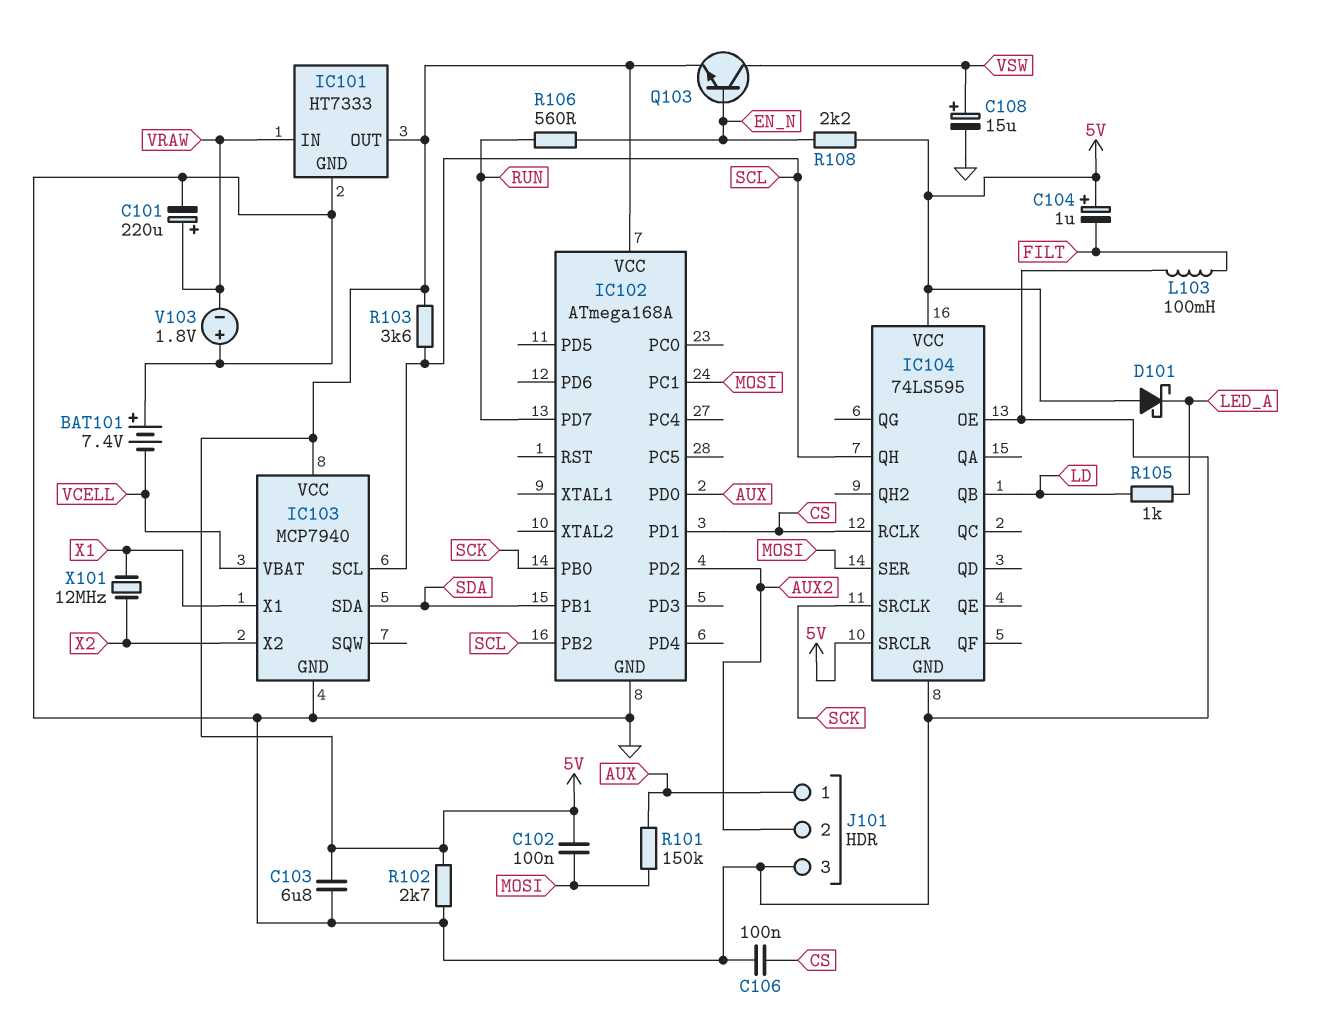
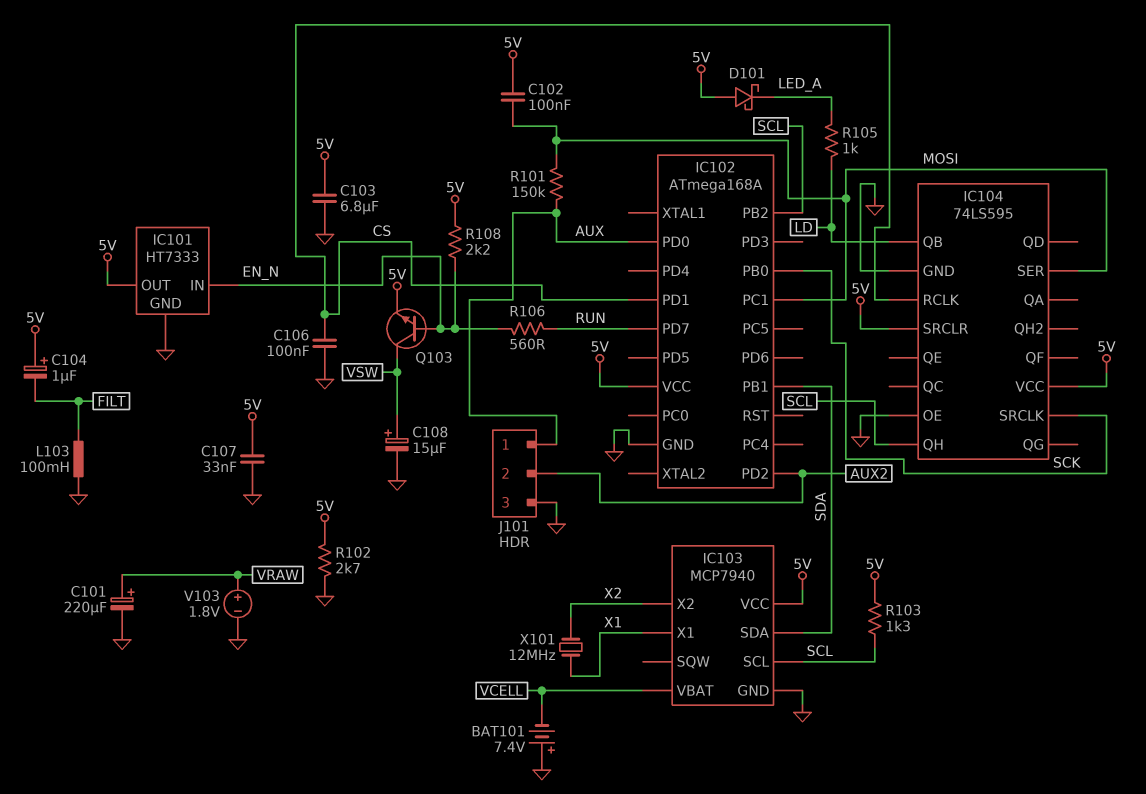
C107: none -> 33nF (5V, GND)
IC101 pin IN: VRAW -> EN_N
R103: 3.6k (5V, SCL) -> 1.3k (5V, SCL)
V103: 1.8V (plus GND, minus VRAW) -> 1.8V (plus VRAW, minus GND)

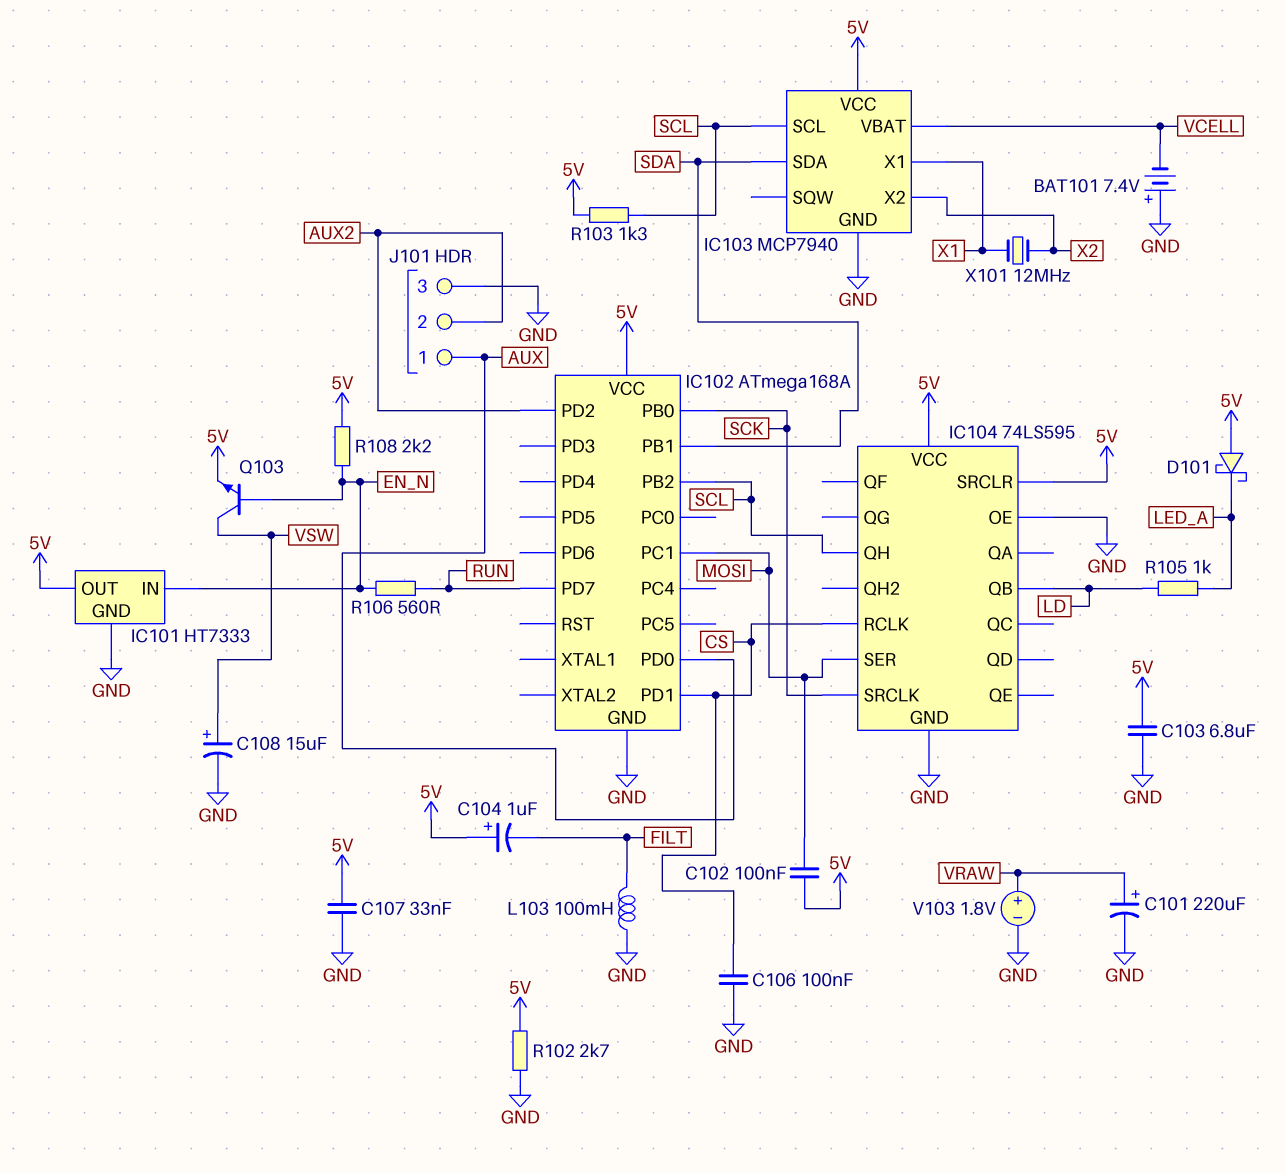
R101: 150k (AUX, MOSI) -> none

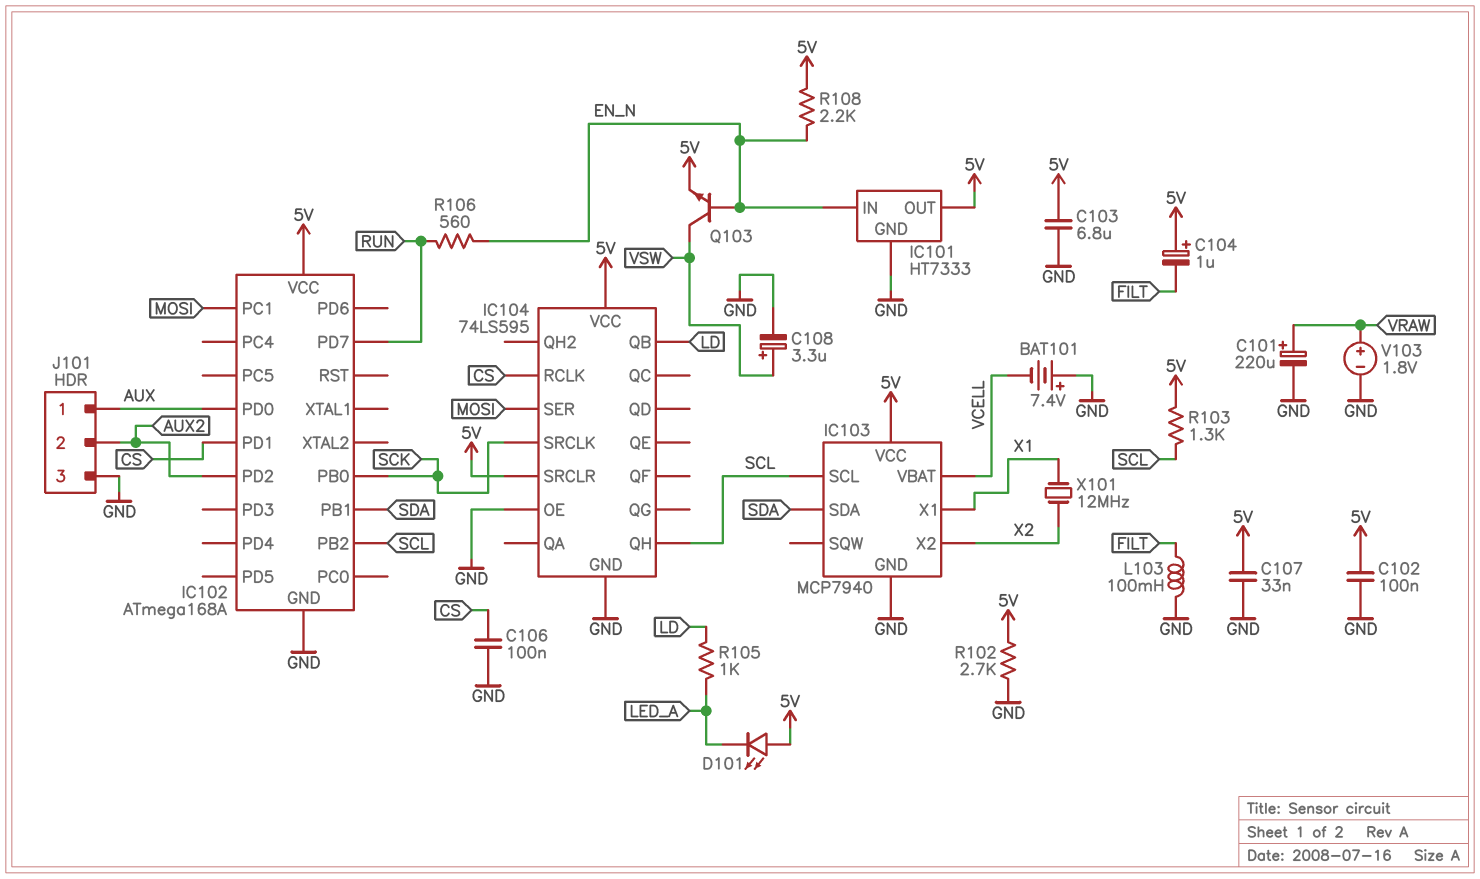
C102: 100nF (5V, MOSI) -> 100nF (5V, GND)
C108: 15uF (plus VSW, minus GND) -> 3.3uF (plus VSW, minus GND)
D101: schottky (A 5V, K LED_A) -> LED (A 5V, K LED_A)

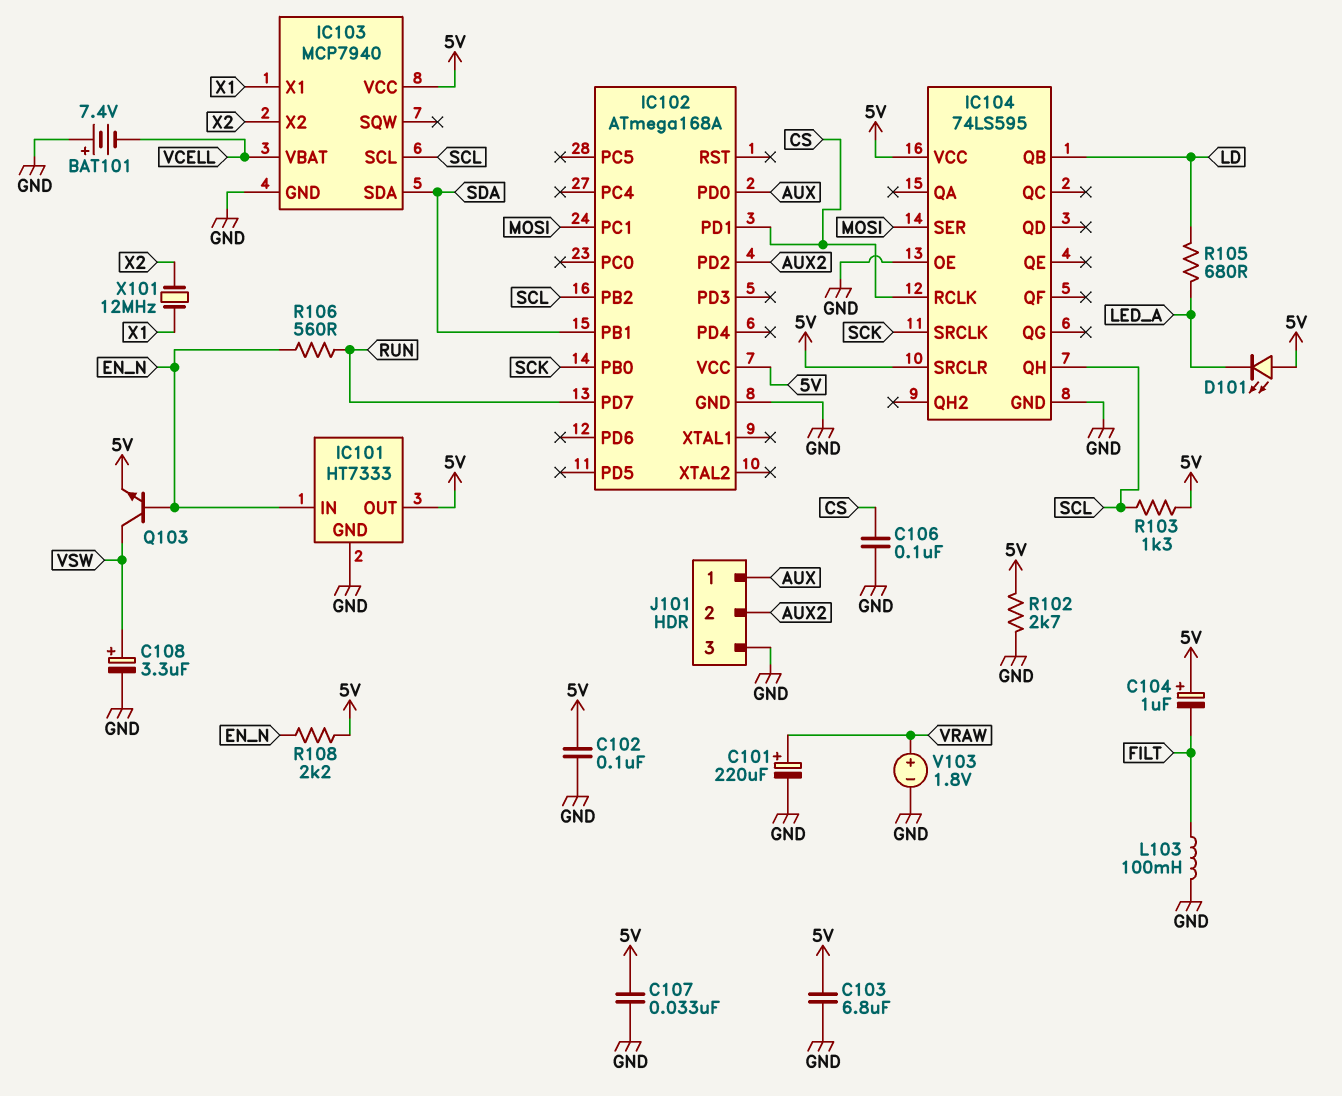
R105: 1k (LD, LED_A) -> 680 (LD, LED_A)

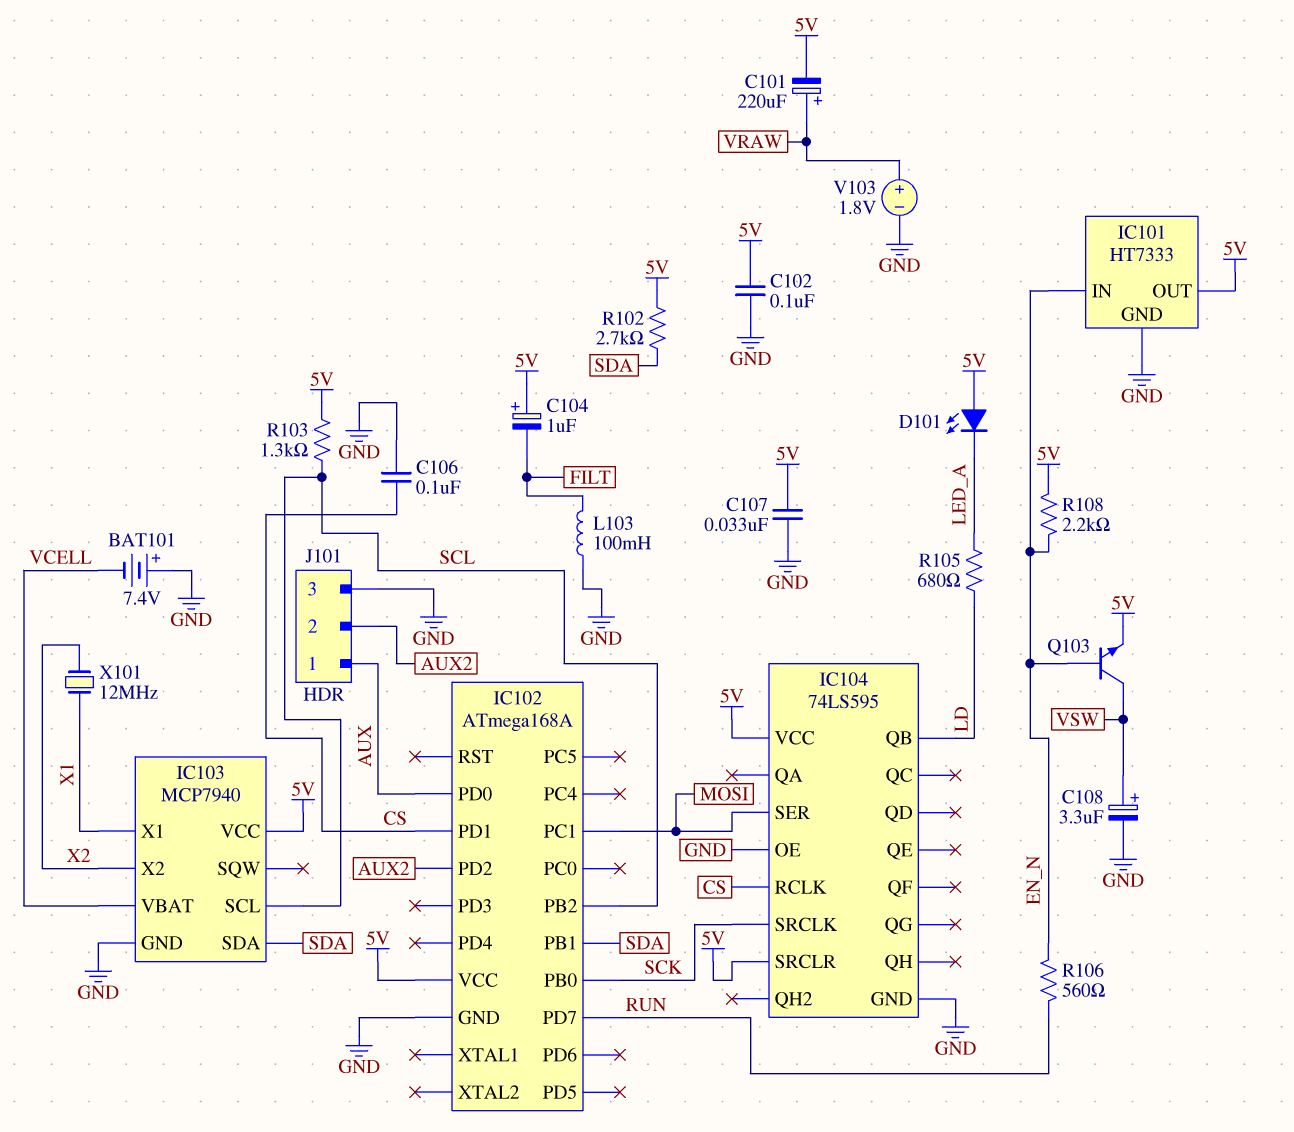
C101: 220uF (plus VRAW, minus GND) -> 220uF (plus VRAW, minus 5V)
C103: 6.8uF (5V, GND) -> none
IC104 pin QH: SCL -> none
R102: 2.7k (5V, GND) -> 2.7k (5V, SDA)

